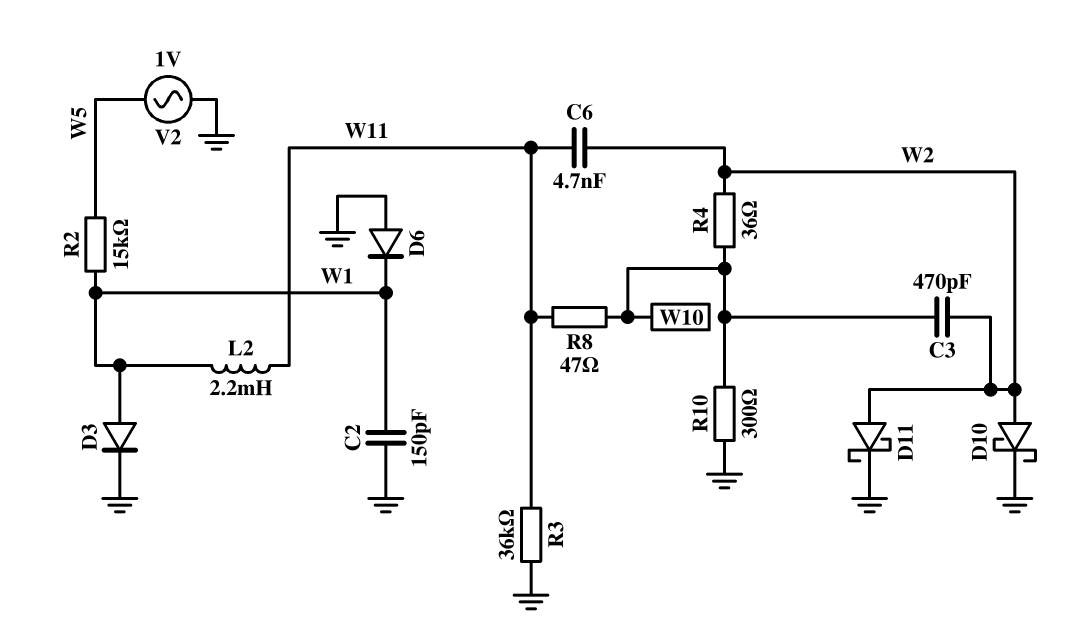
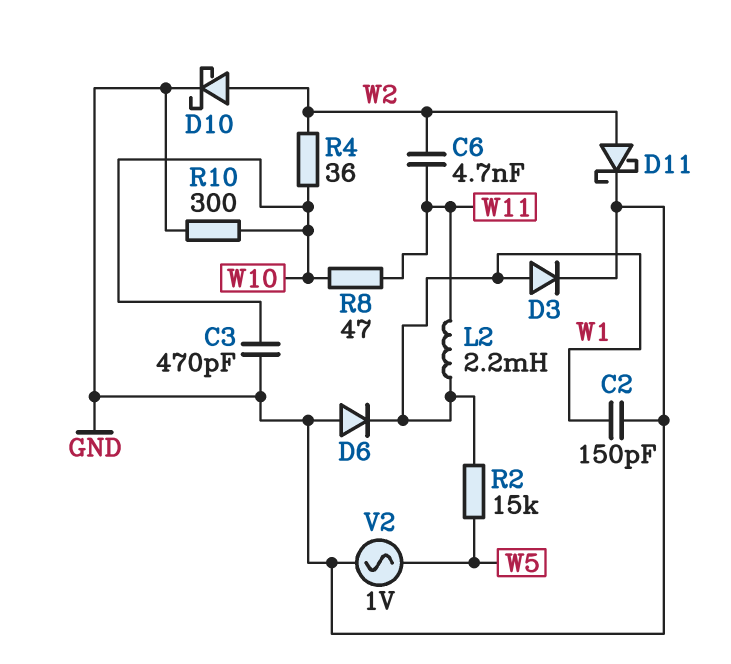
C3: 470pF (W2, W10) -> 470pF (GND, W10)
R3: 36k (GND, W11) -> none

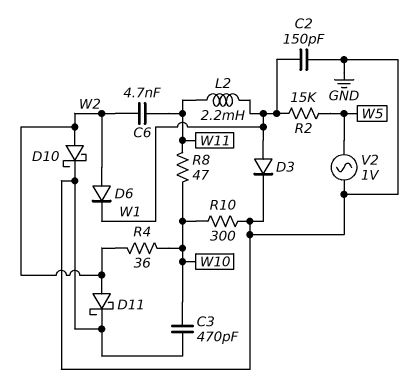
D6: diode (A GND, K W1) -> diode (A W2, K W1)

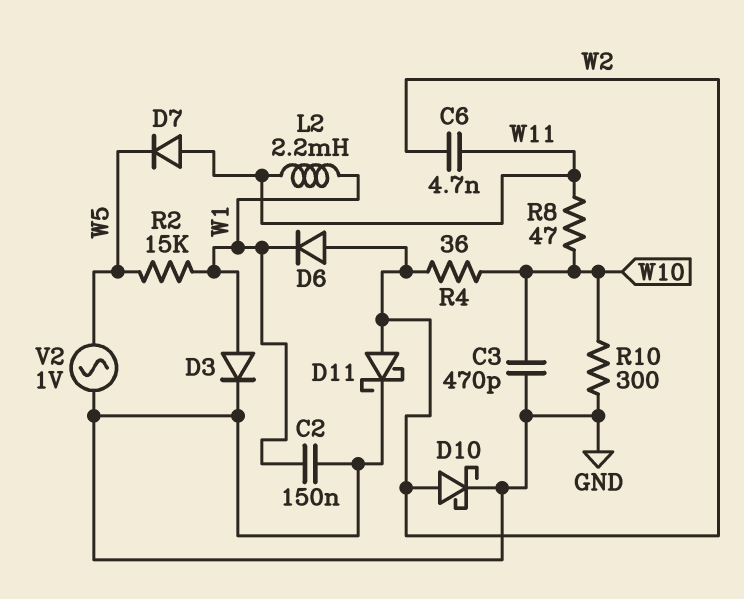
C2: 150pF (GND, W1) -> 150nF (GND, W1)
D7: none -> diode (A W11, K W5)

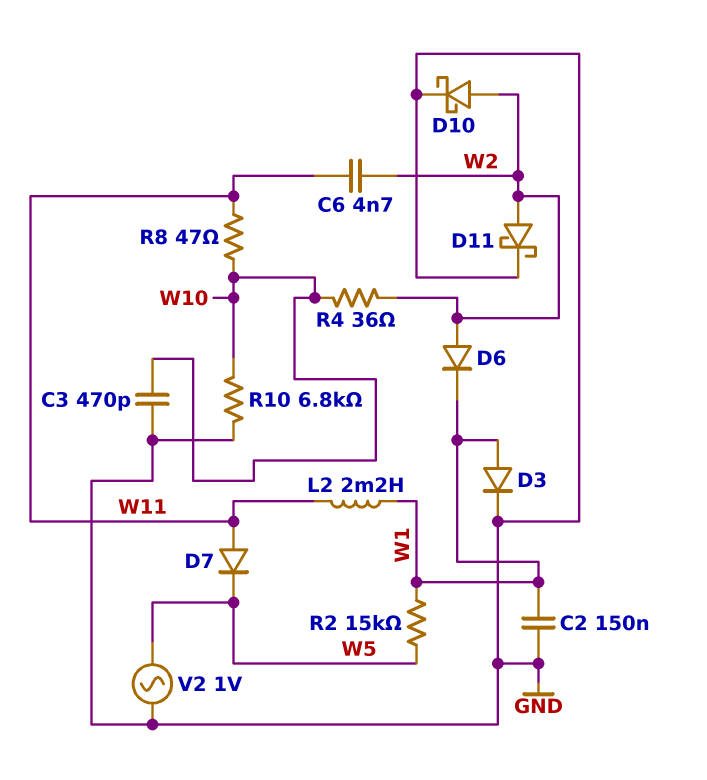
R10: 300 (GND, W10) -> 6.8k (GND, W10)

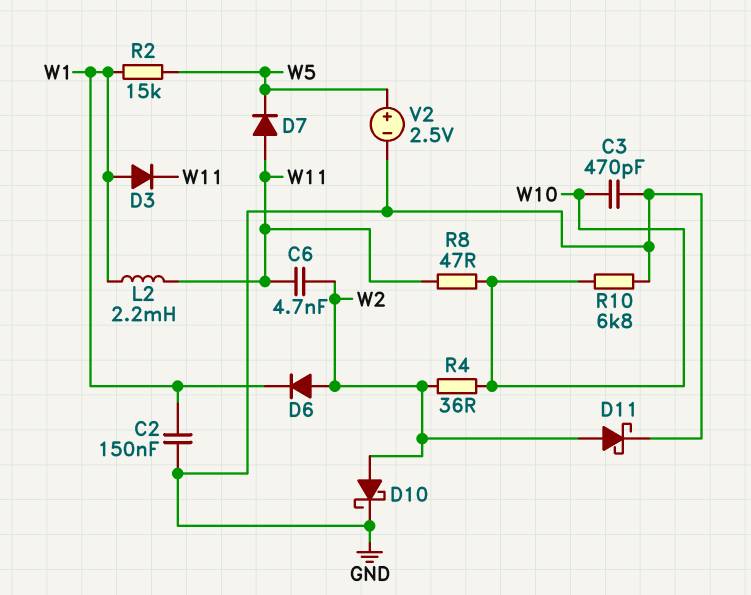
D3: diode (A W1, K GND) -> diode (A W1, K W11)
V2: AC 1V (GND, W5) -> 2.5V (plus W5, minus GND)

